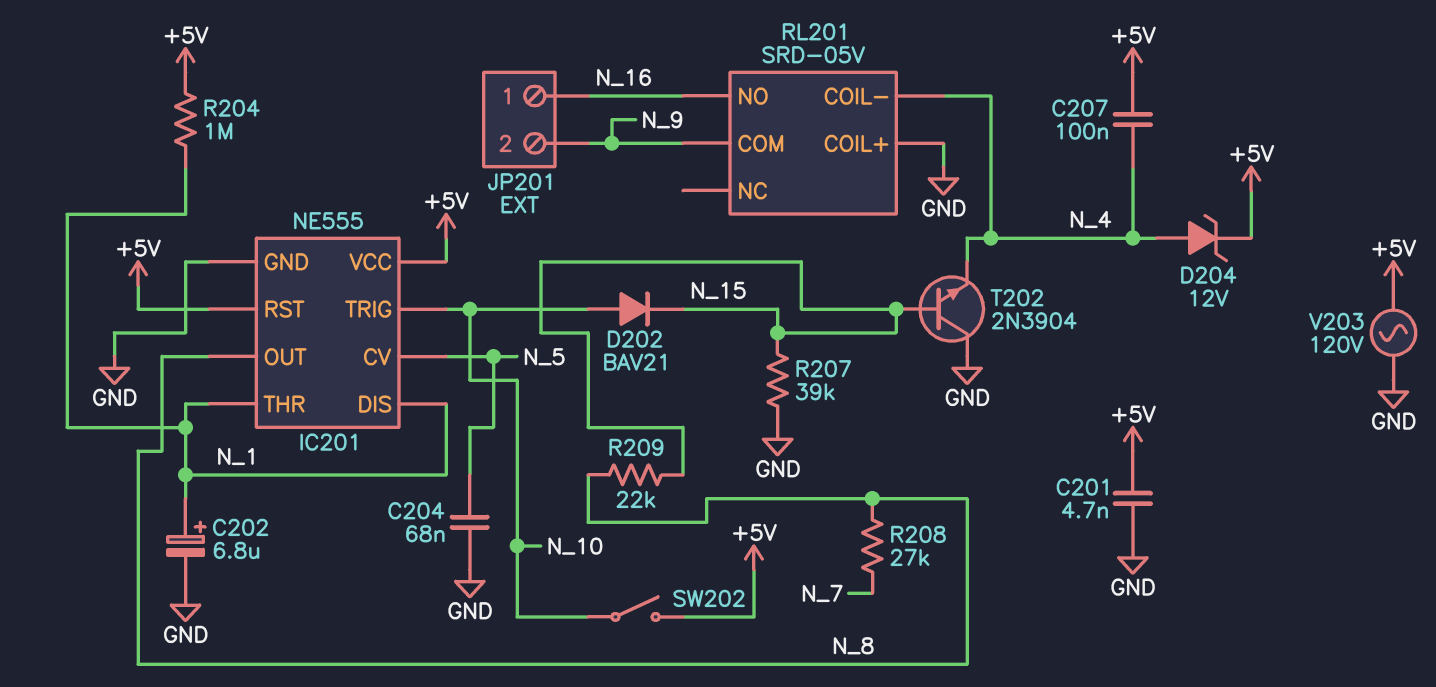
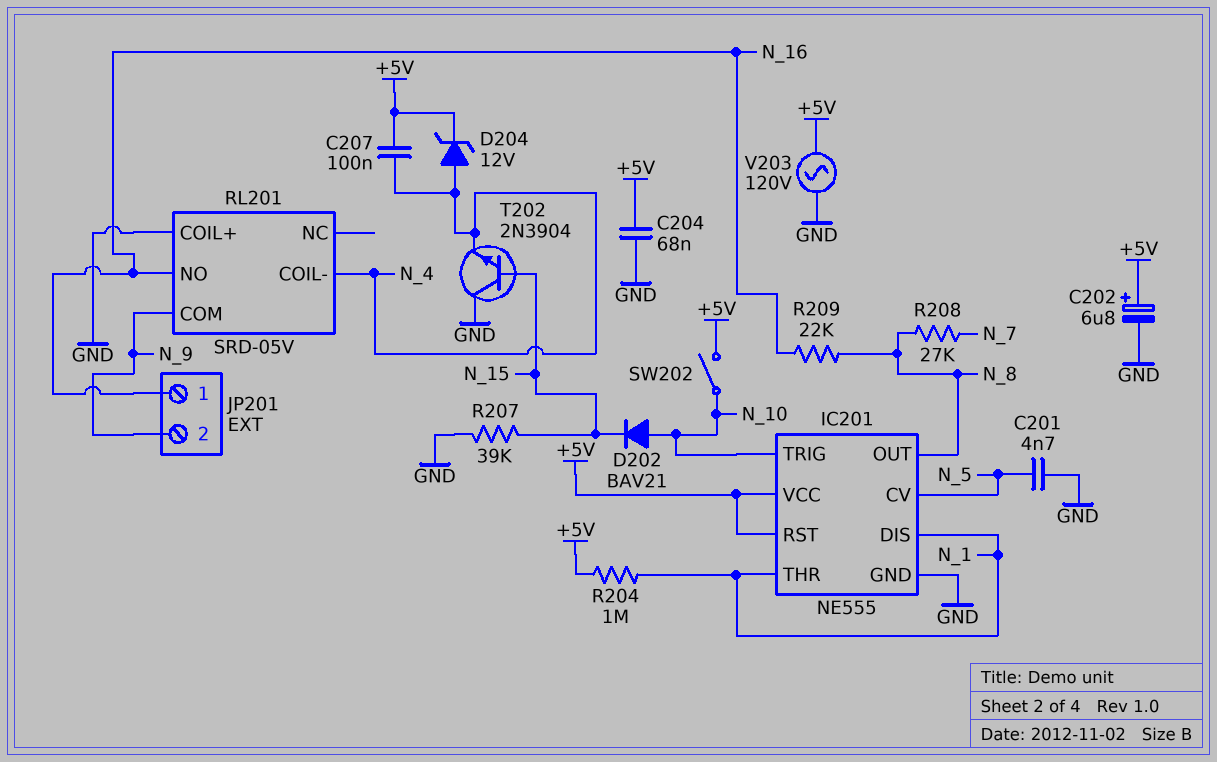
C201: 4.7nF (+5V, GND) -> 4.7nF (GND, N_5)
C202: 6.8uF (plus N_1, minus GND) -> 6.8uF (plus +5V, minus GND)
C204: 68nF (GND, N_5) -> 68nF (+5V, GND)
R209: 22k (N_8, N_15) -> 22k (N_8, N_16)

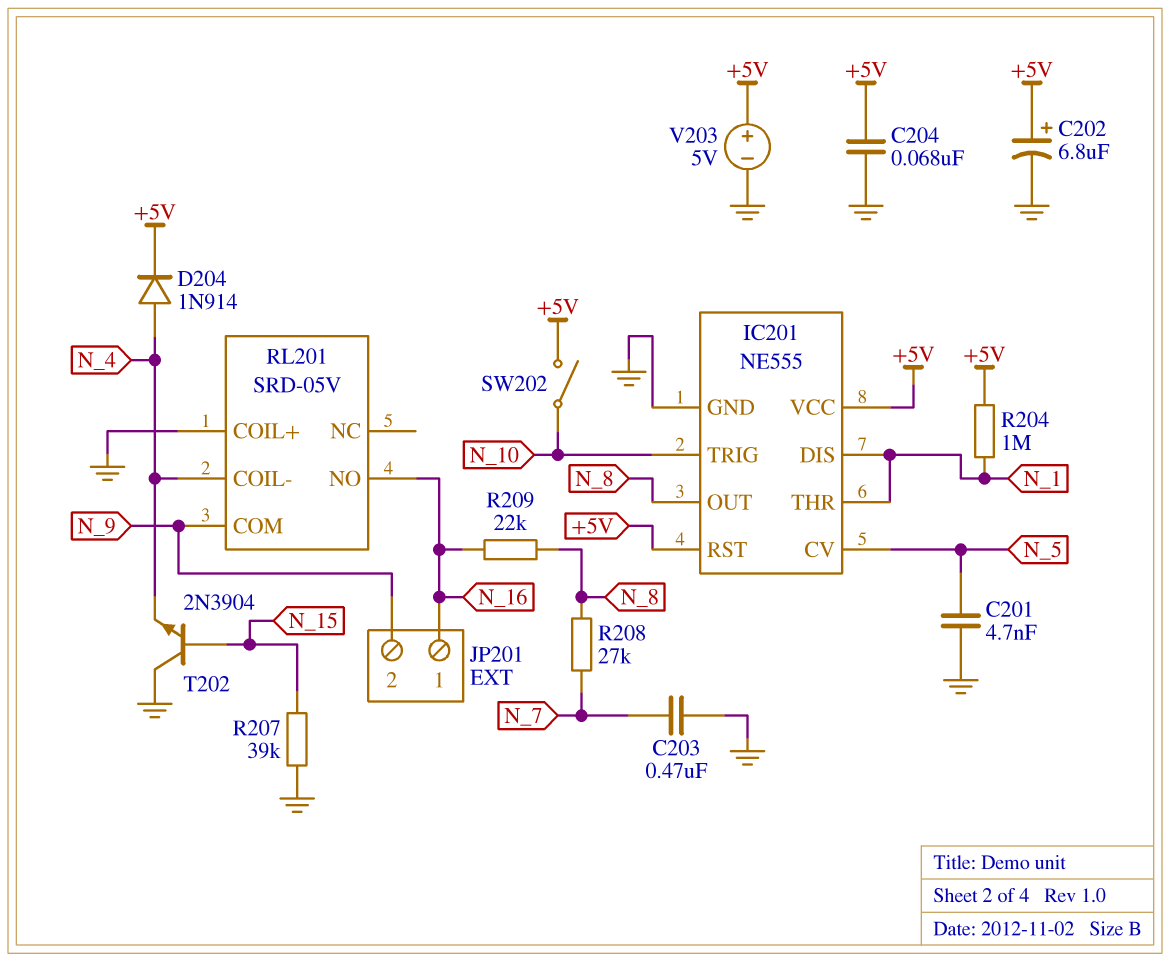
C203: none -> 470nF (GND, N_7)
C207: 100nF (+5V, N_4) -> none
D202: diode BAV21 (A N_10, K N_15) -> none
D204: zener 12V (A N_4, K +5V) -> diode 1N914 (A N_4, K +5V)
V203: AC 120V (+5V, GND) -> 5V (plus +5V, minus GND)

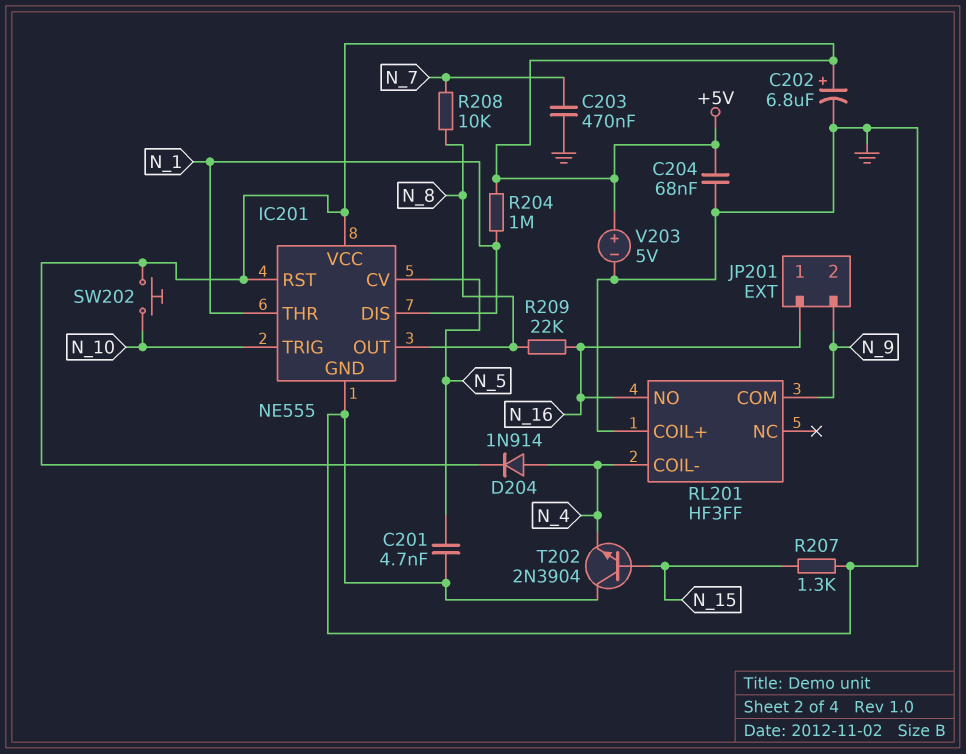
R207: 39k (GND, N_15) -> 1.3k (GND, N_15)
R208: 27k (N_7, N_8) -> 10k (N_7, N_8)
RL201: SRD-05V -> HF3FF
SW202: switch (+5V, N_10) -> button (+5V, N_10)

